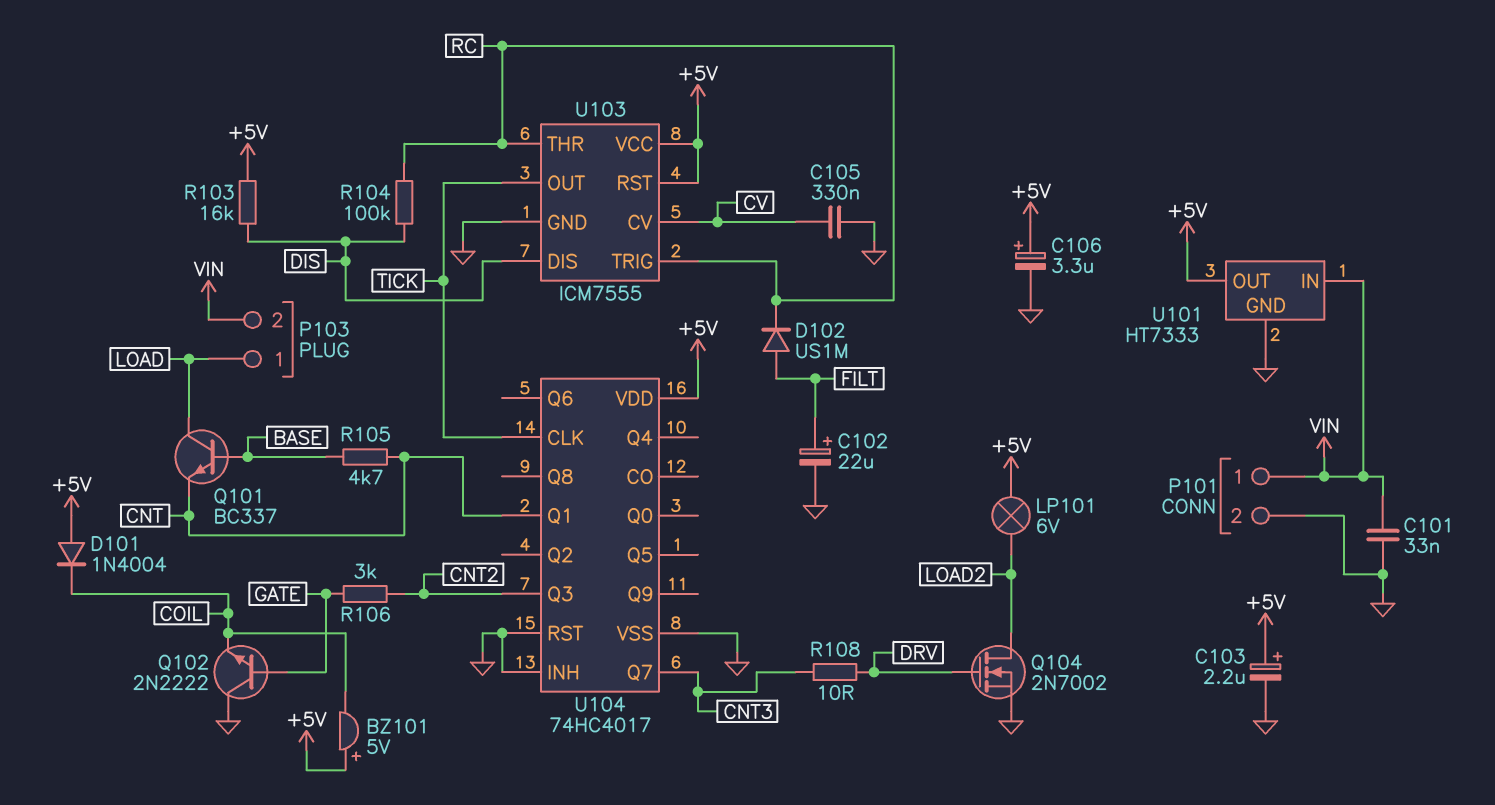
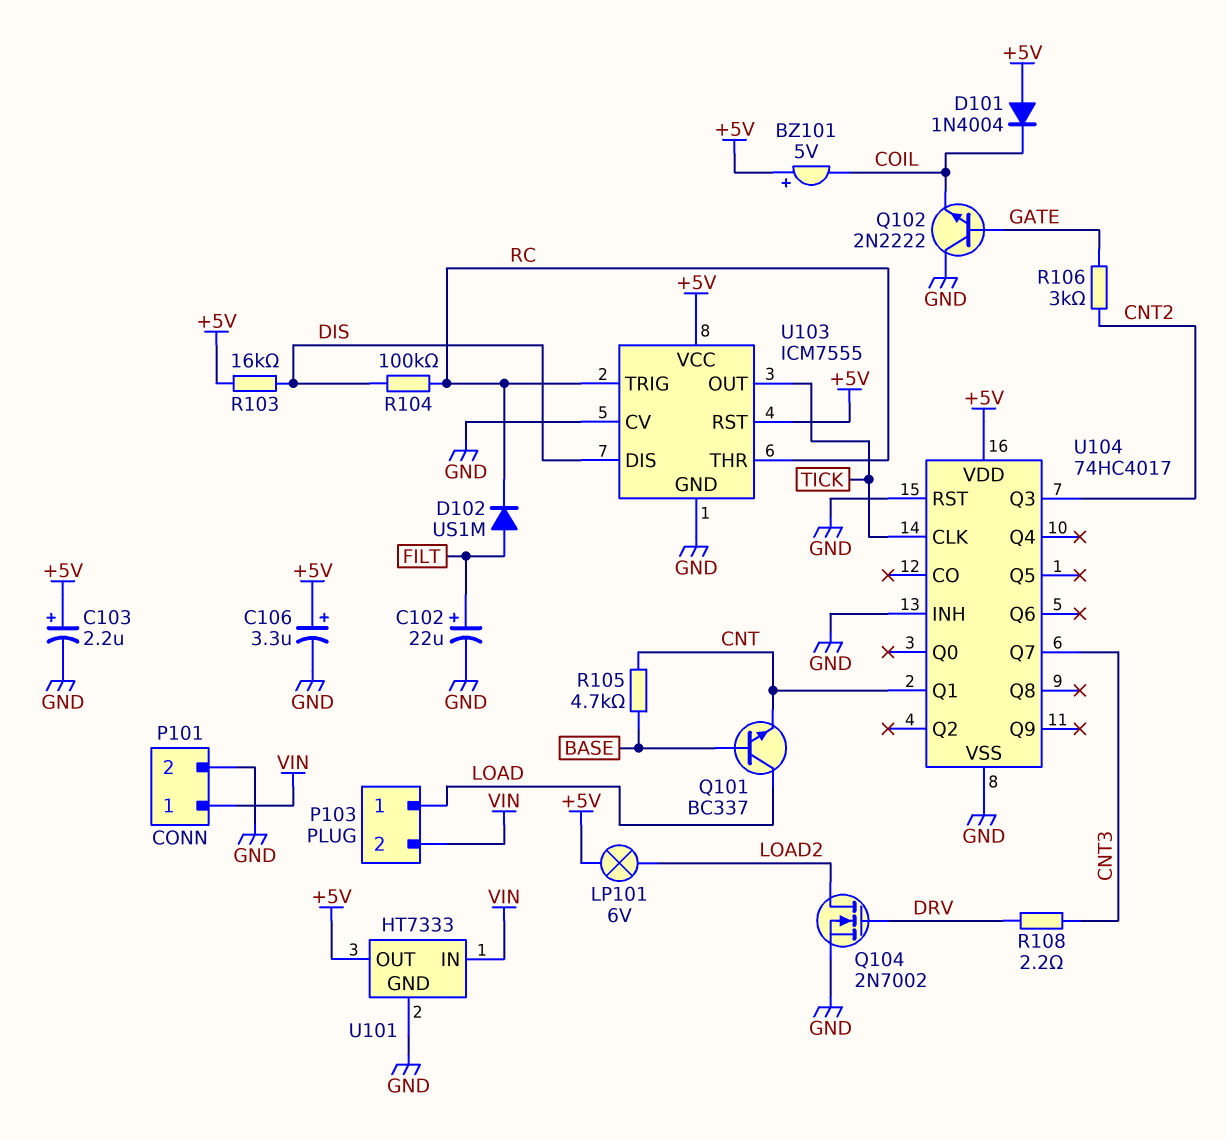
C101: 33nF (GND, VIN) -> none
C105: 330nF (CV, GND) -> none
R108: 10 (CNT3, DRV) -> 2.2 (CNT3, DRV)
U103 pin CV: CV -> GND

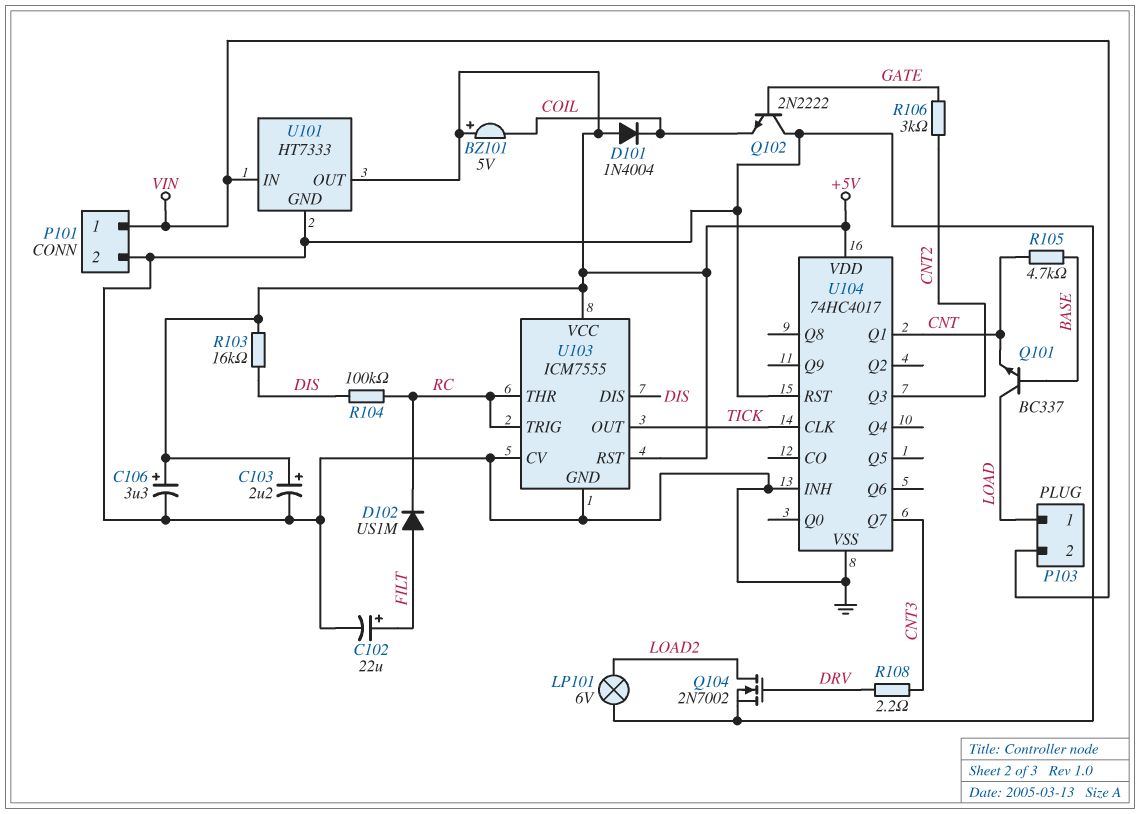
LP101: lamp 6V (+5V, LOAD2) -> lamp 6V (GND, LOAD2)

